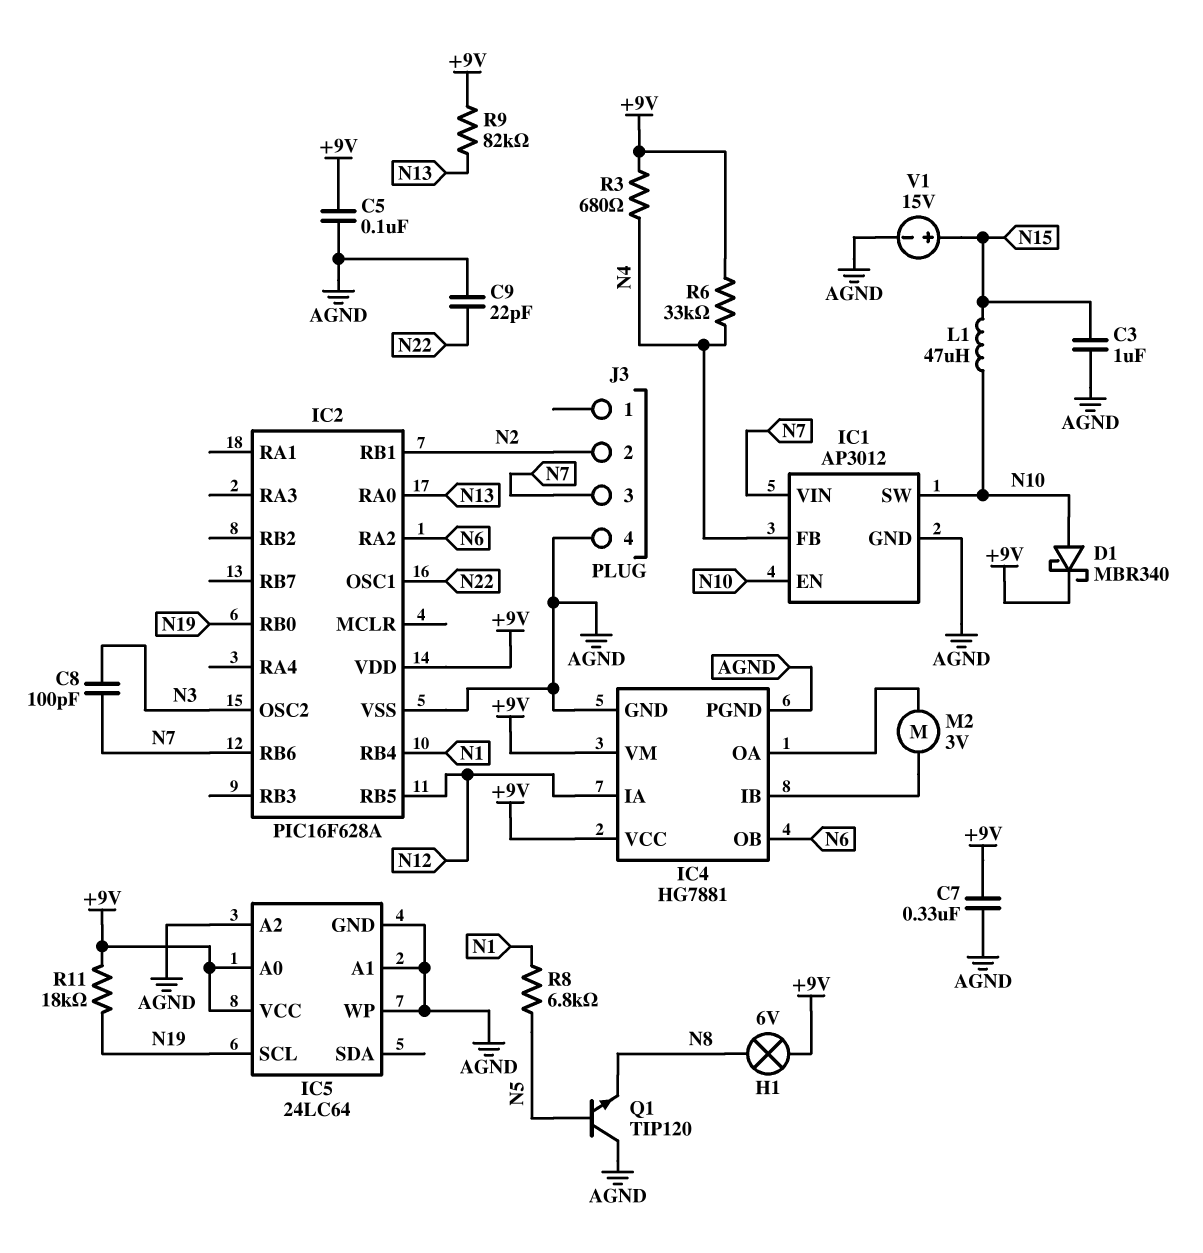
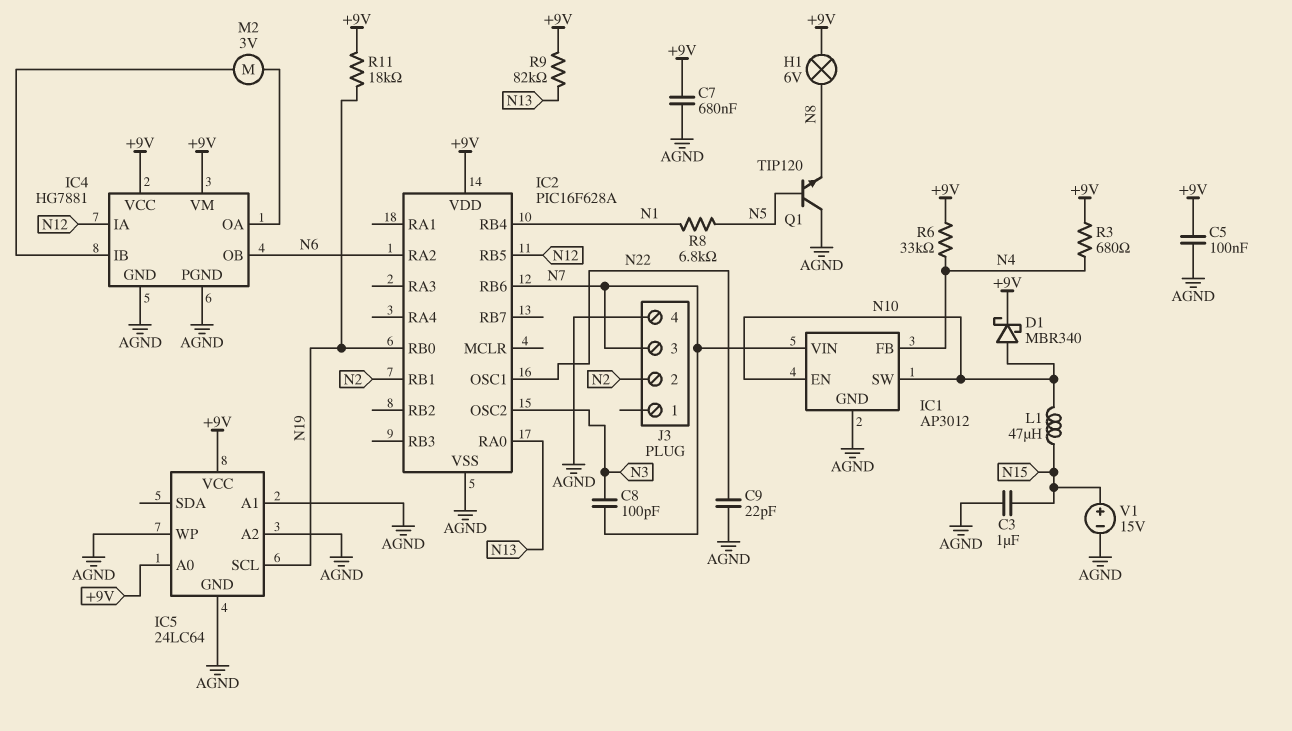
C7: 330nF (+9V, AGND) -> 680nF (+9V, AGND)

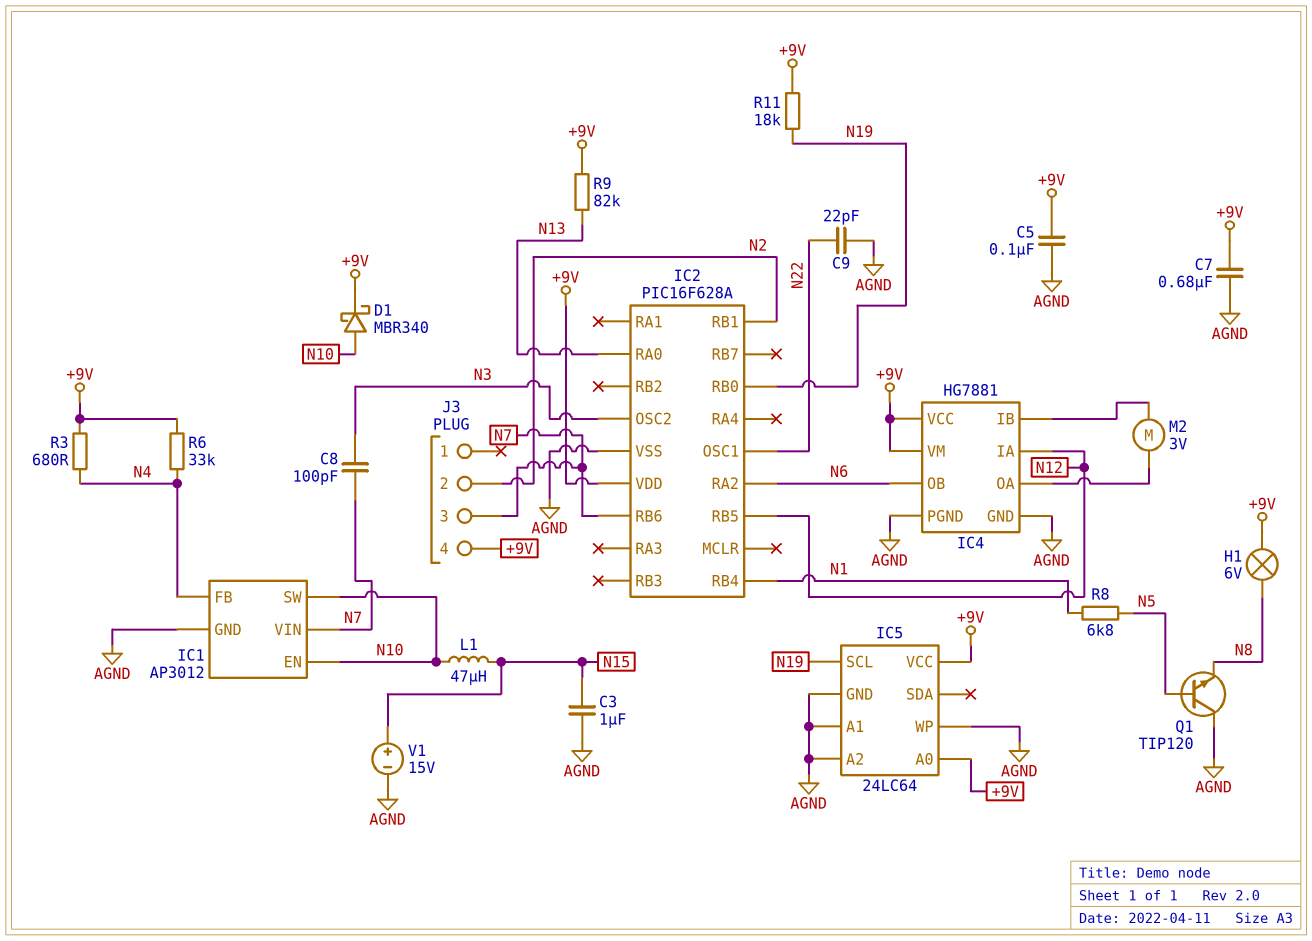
J3 pin 4: AGND -> +9V

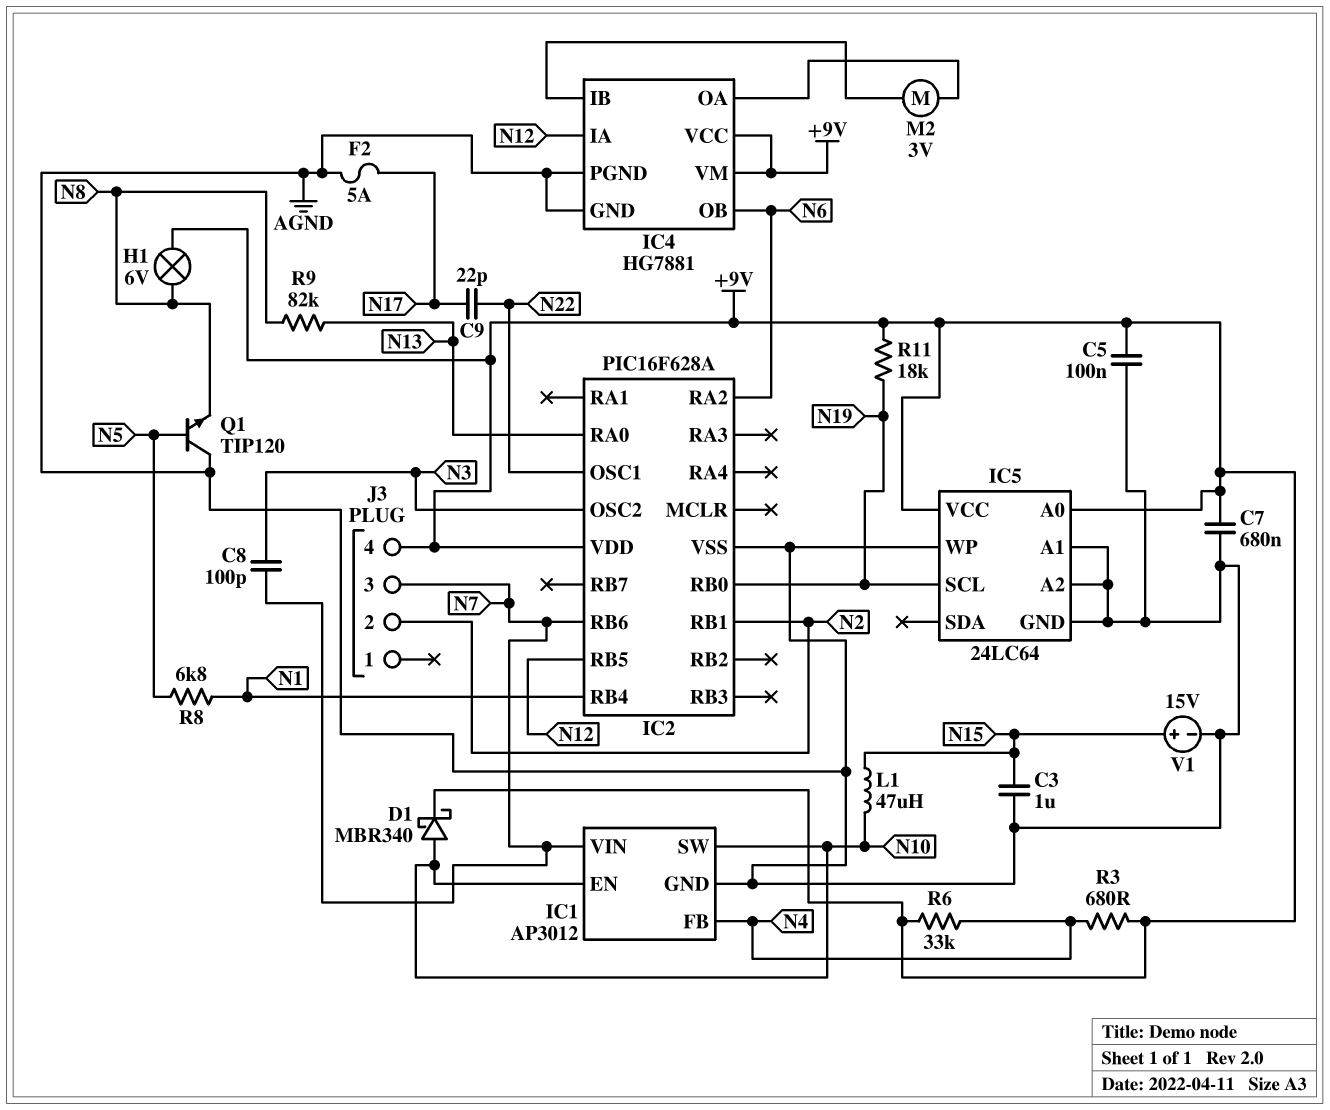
C9: 22pF (AGND, N22) -> 22pF (N17, N22)
F2: none -> 5A (AGND, N17)
R9: 82k (+9V, N13) -> 82k (N8, N13)

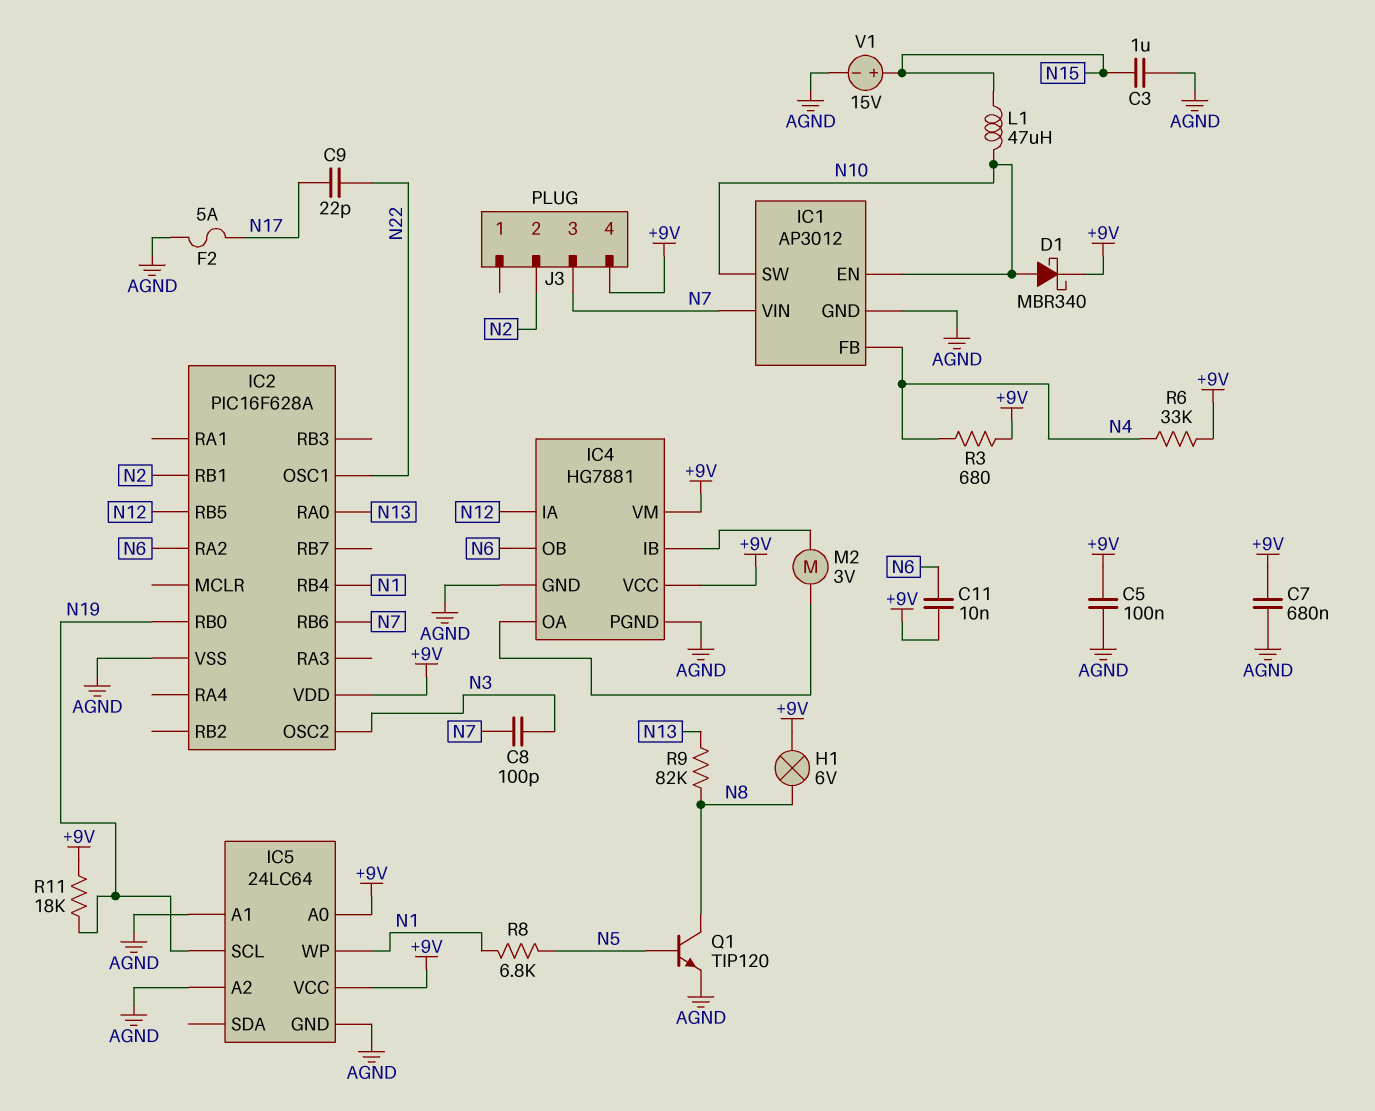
C11: none -> 10nF (+9V, N6)
IC5 pin WP: AGND -> N1
Q1: NPN TIP120 (B N5, C AGND, E N8) -> NPN TIP120 (B N5, C N8, E AGND)

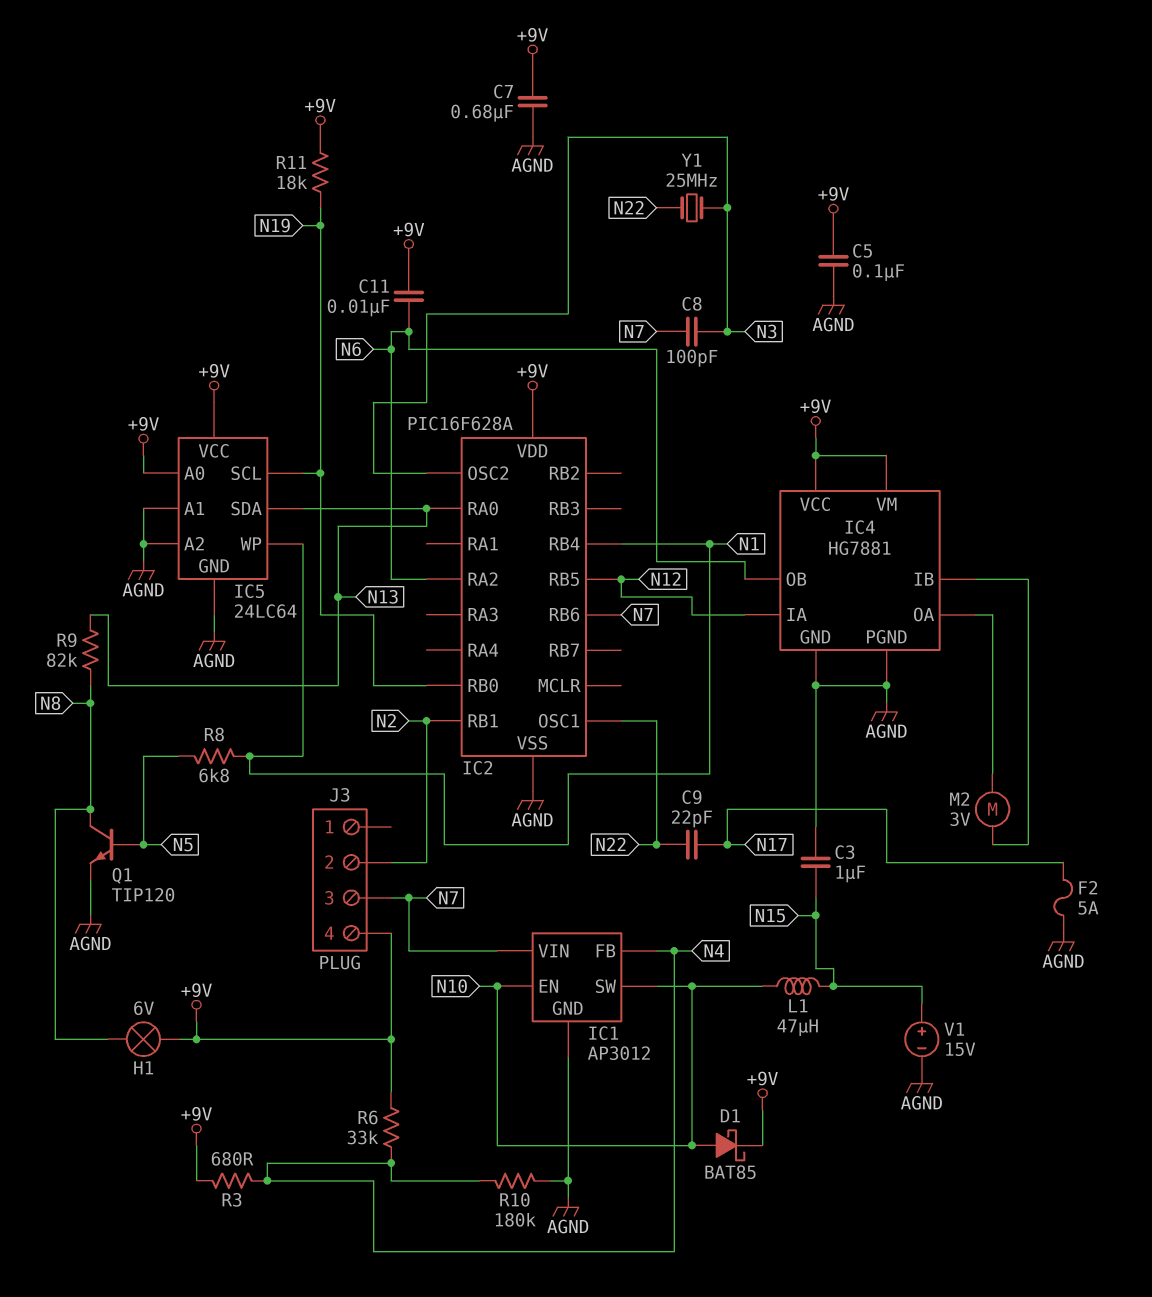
D1: schottky MBR340 (A N10, K +9V) -> schottky BAT85 (A N10, K +9V)
IC5 pin SDA: none -> N13
R10: none -> 180k (AGND, N4)
Y1: none -> 25MHz (N3, N22)

